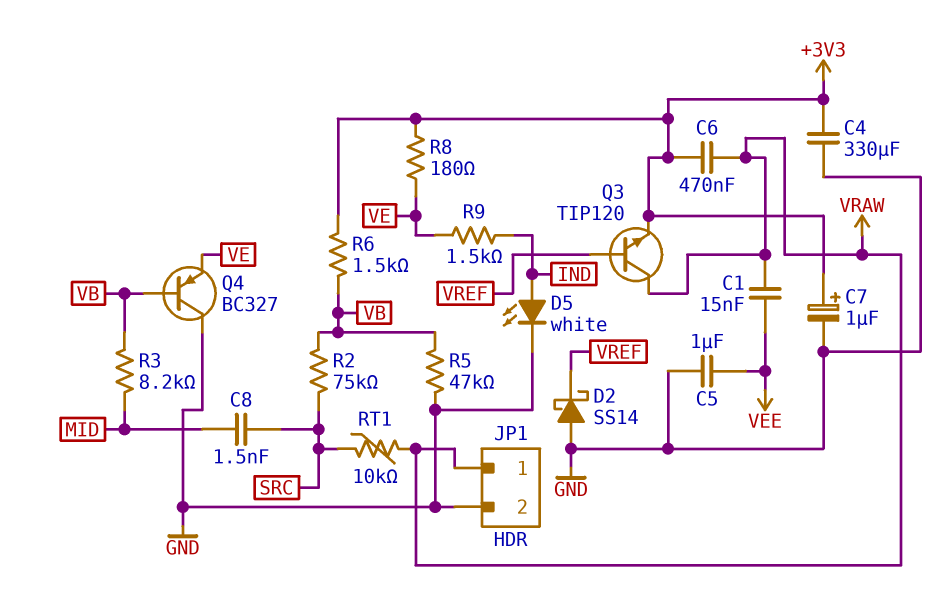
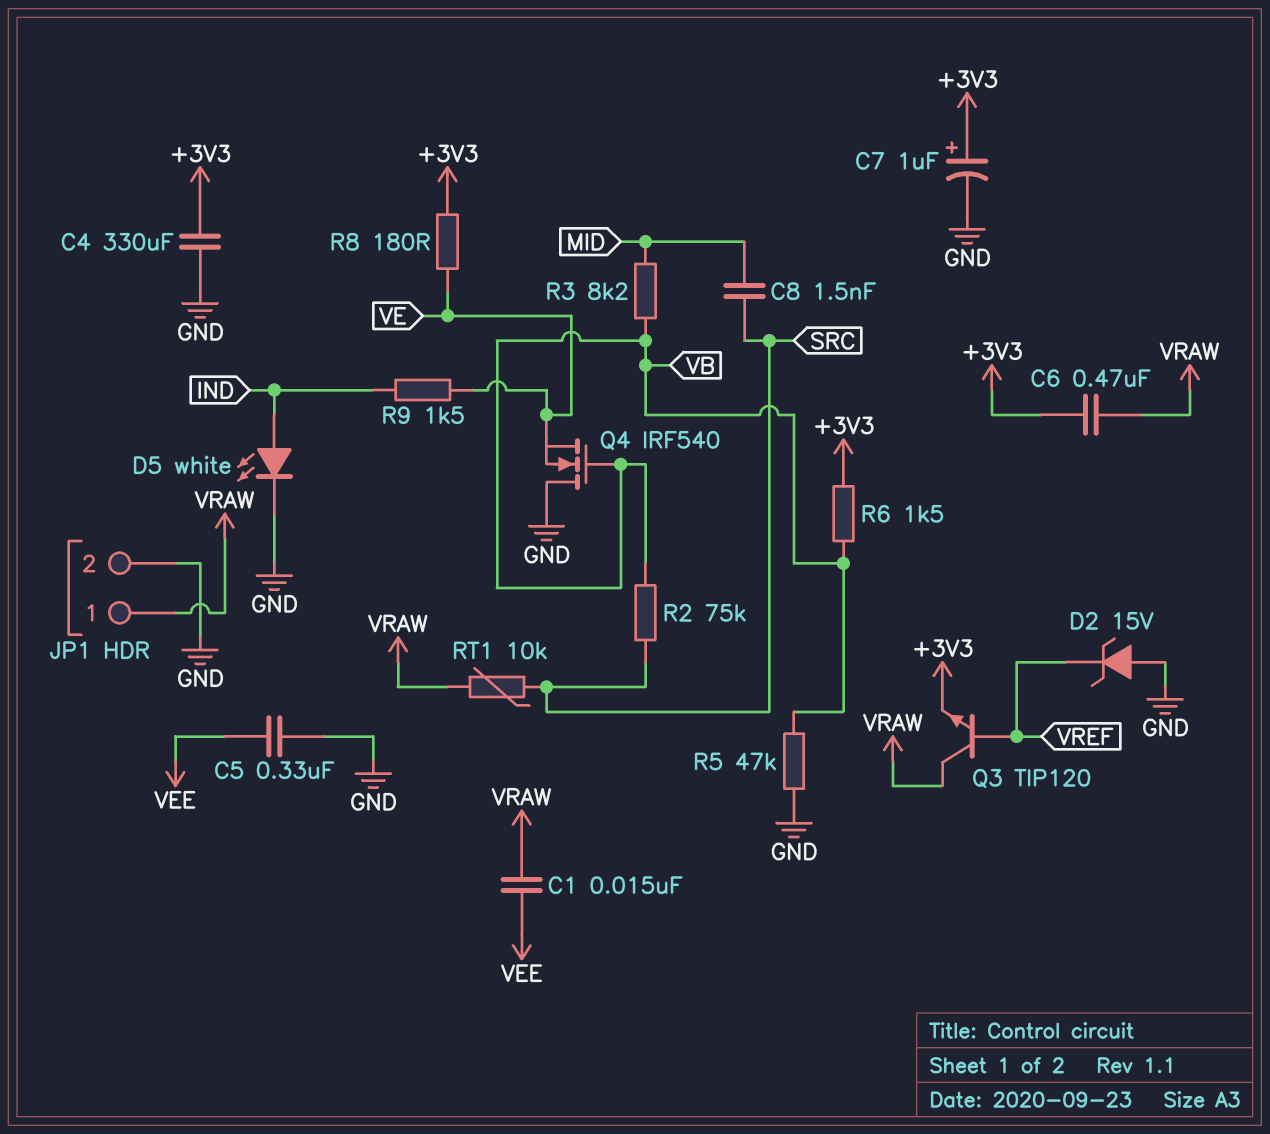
C5: 1uF (GND, VEE) -> 330nF (GND, VEE)
D2: schottky SS14 (A GND, K VREF) -> zener 15V (A GND, K VREF)
Q4: PNP BC327 (B VB, C GND, E VE) -> NMOS IRF540 (G VB, D GND, S VE)

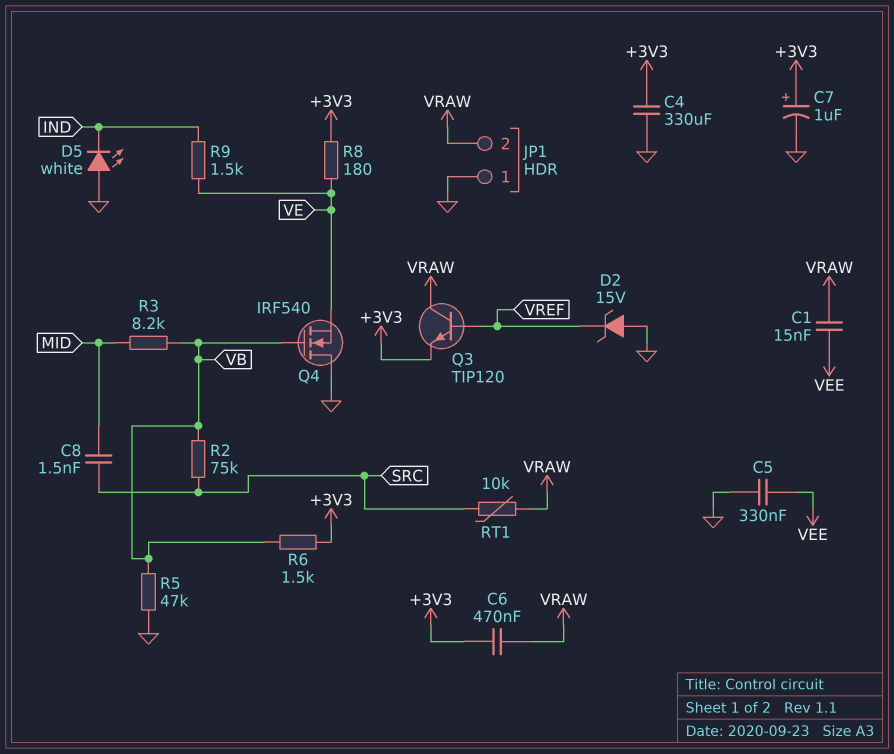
D5: LED white (A IND, K GND) -> LED white (A GND, K IND)
JP1 pin 1: VRAW -> GND
JP1 pin 2: GND -> VRAW

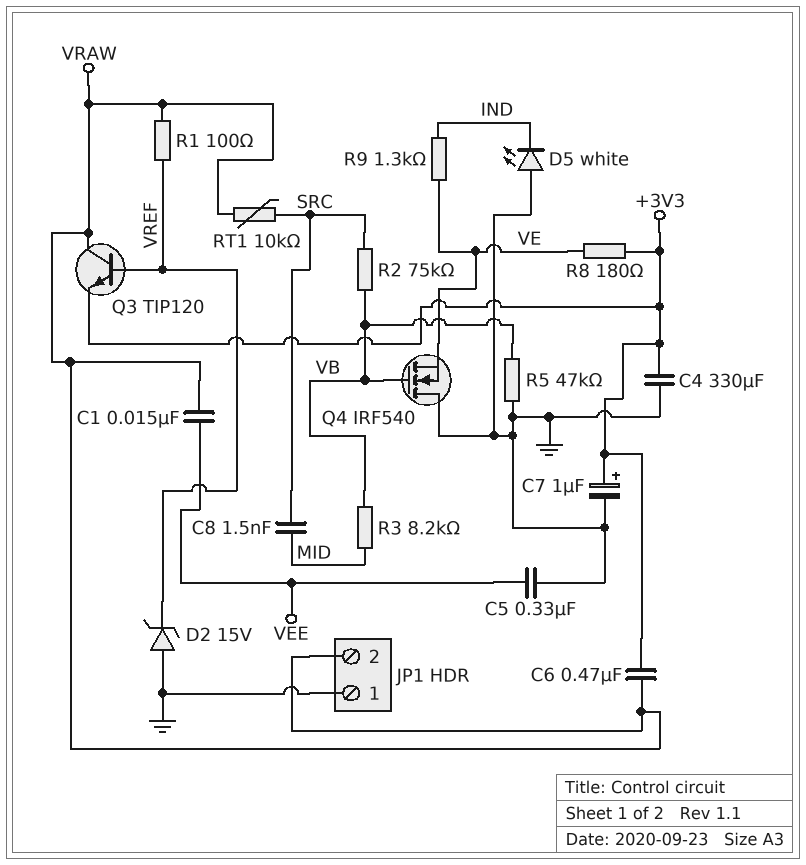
R1: none -> 100 (VRAW, VREF)
R6: 1.5k (+3V3, VB) -> none
R9: 1.5k (IND, VE) -> 1.3k (IND, VE)

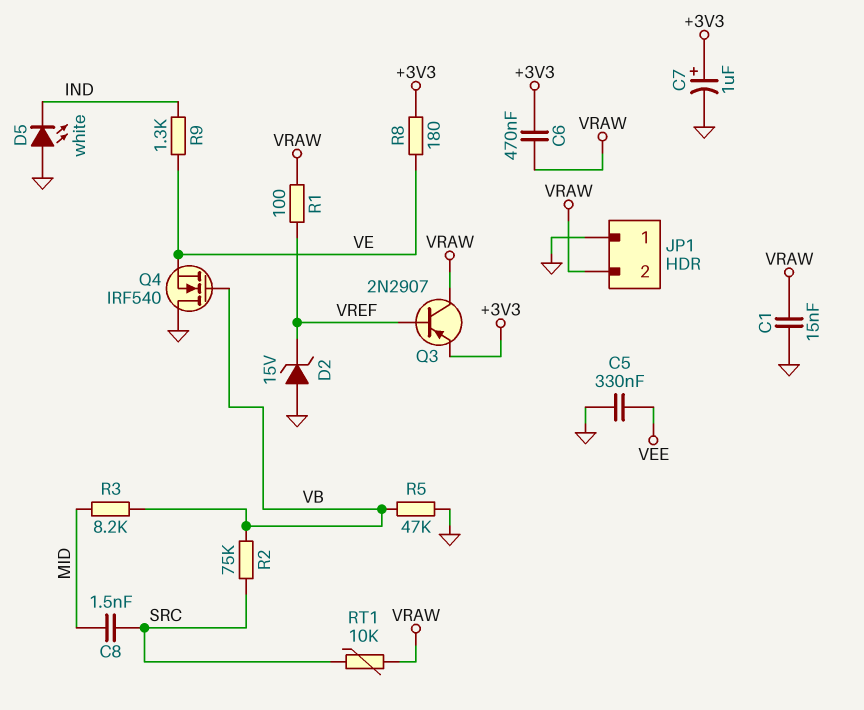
C1: 15nF (VEE, VRAW) -> 15nF (GND, VRAW)
C4: 330uF (+3V3, GND) -> none
Q3: NPN TIP120 (B VREF, C VRAW, E +3V3) -> PNP 2N2907 (B VREF, C VRAW, E +3V3)

